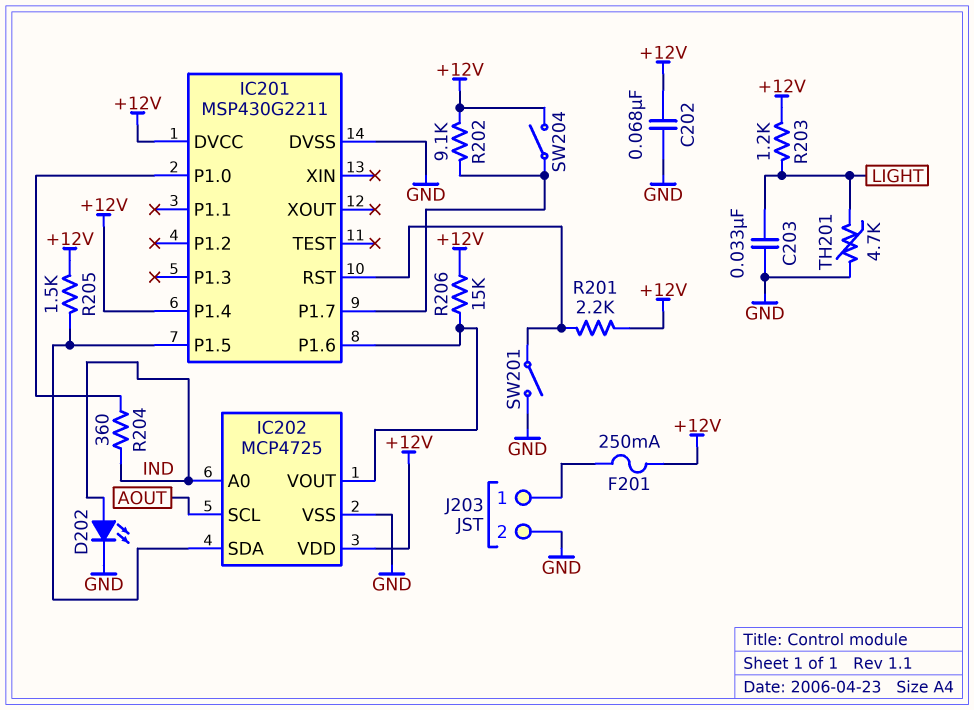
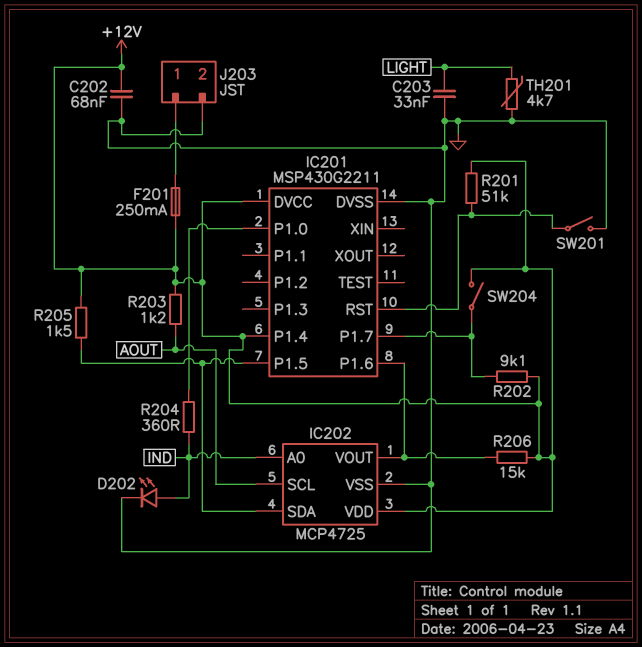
R201: 2.2k (+12V, IC201/RST) -> 51k (+12V, IC201/RST)
R203: 1.2k (+12V, LIGHT) -> 1.2k (+12V, AOUT)

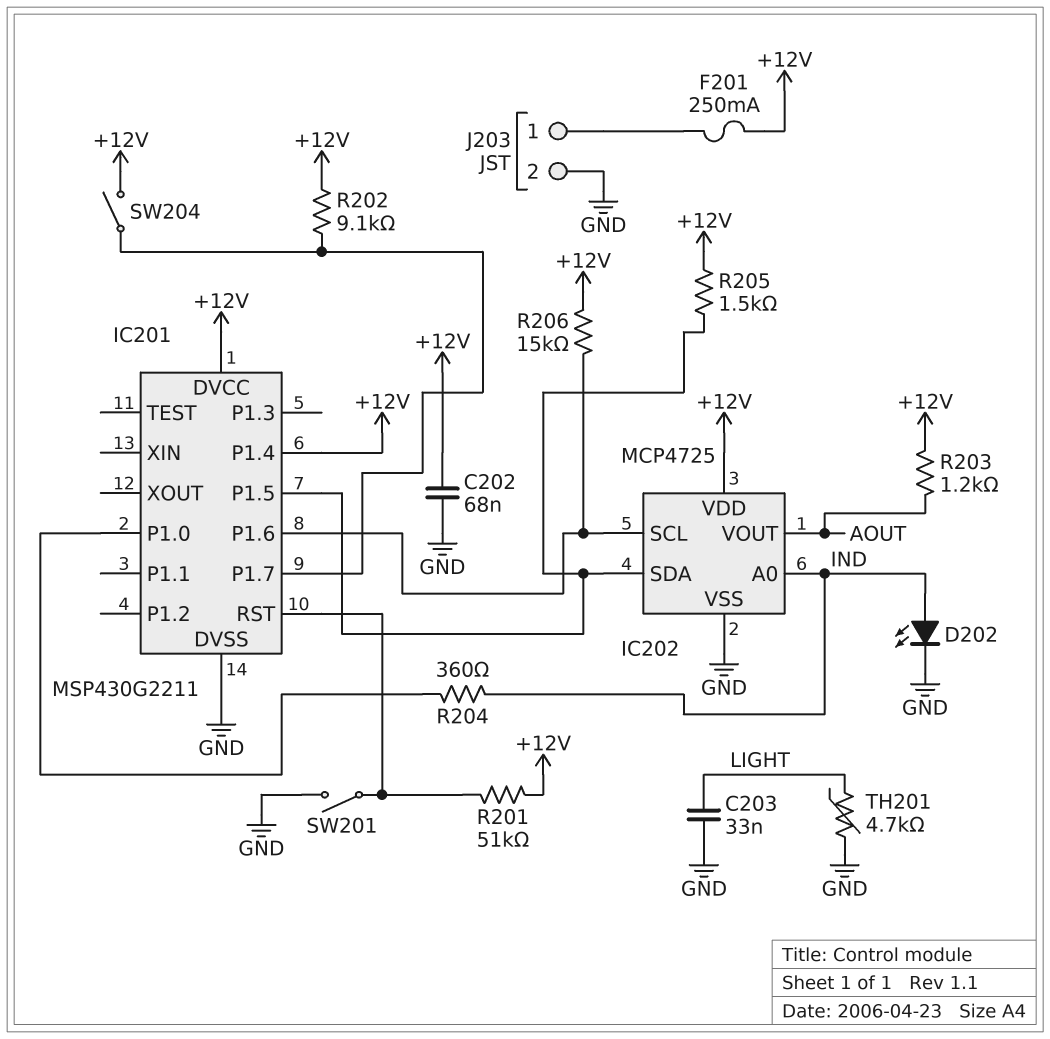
IC202 pin SCL: AOUT -> IC201/P1.6
IC202 pin VOUT: IC201/P1.6 -> AOUT

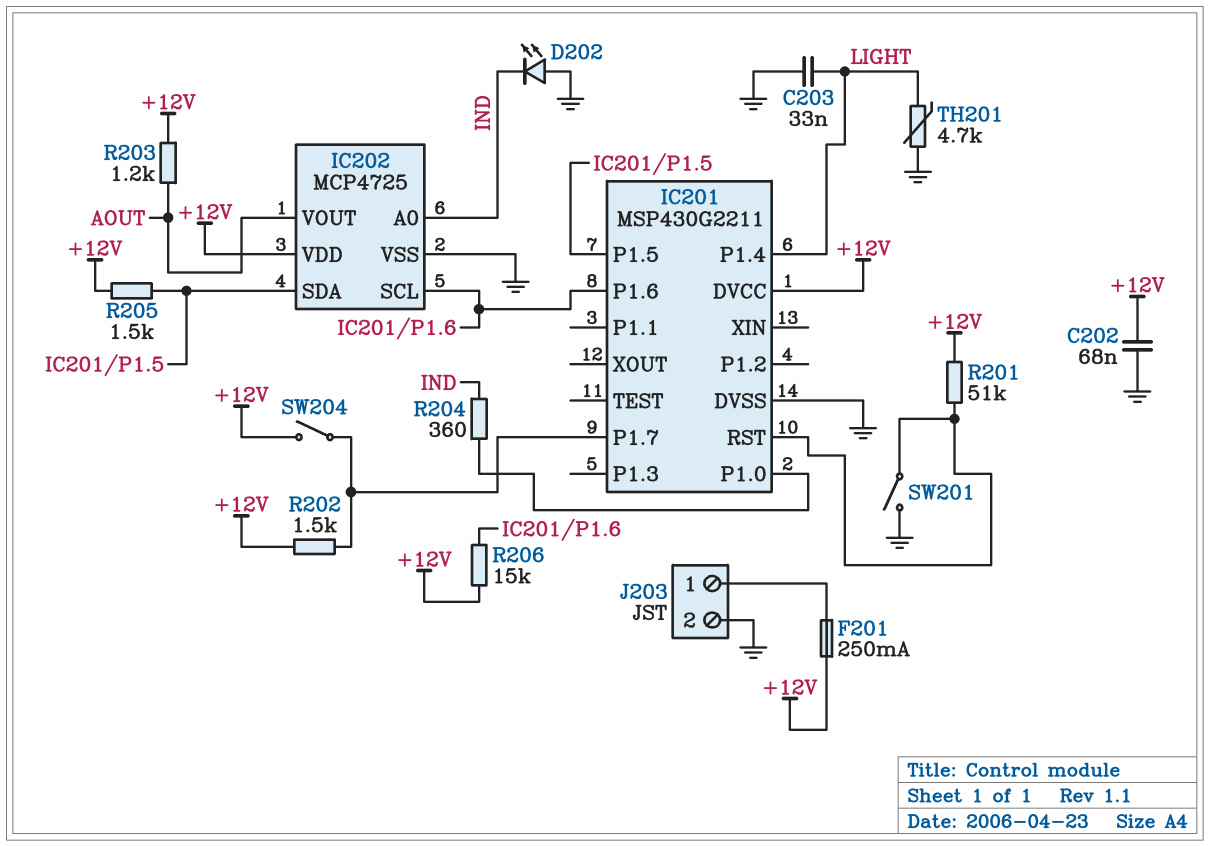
D202: LED (A IND, K GND) -> LED (A GND, K IND)
IC201 pin P1.4: +12V -> LIGHT
R202: 9.1k (+12V, IC201/P1.7) -> 1.5k (+12V, IC201/P1.7)

